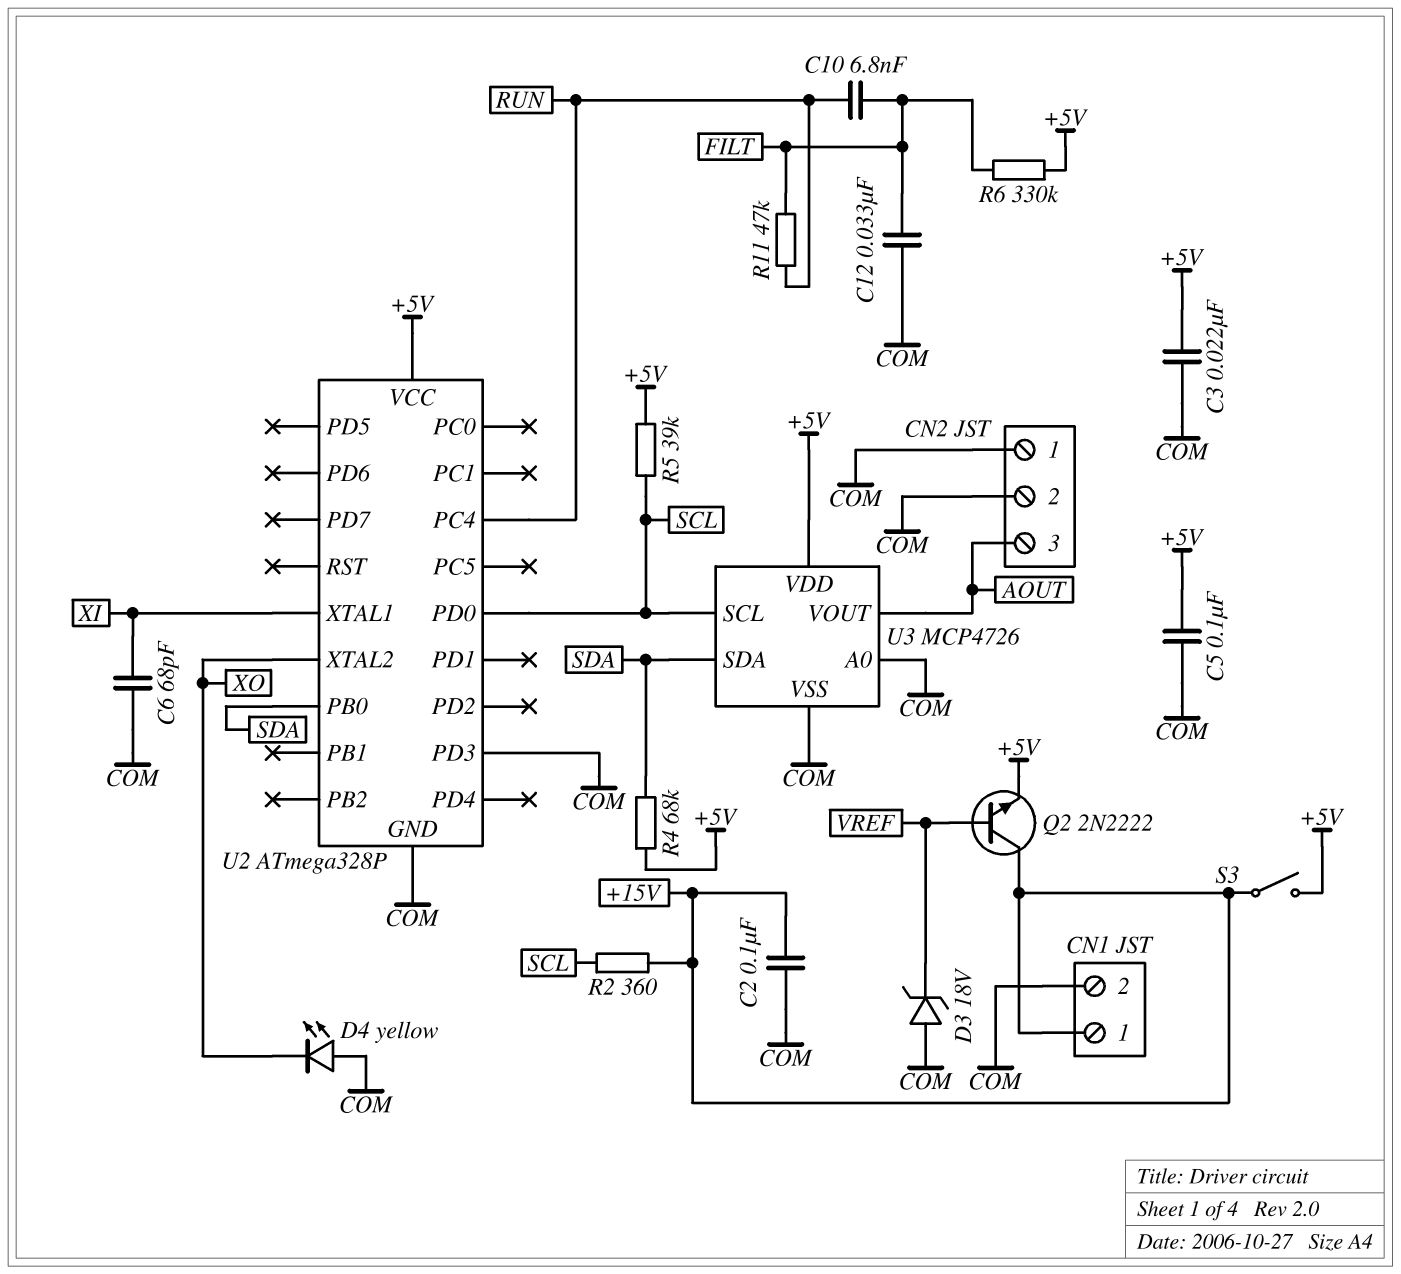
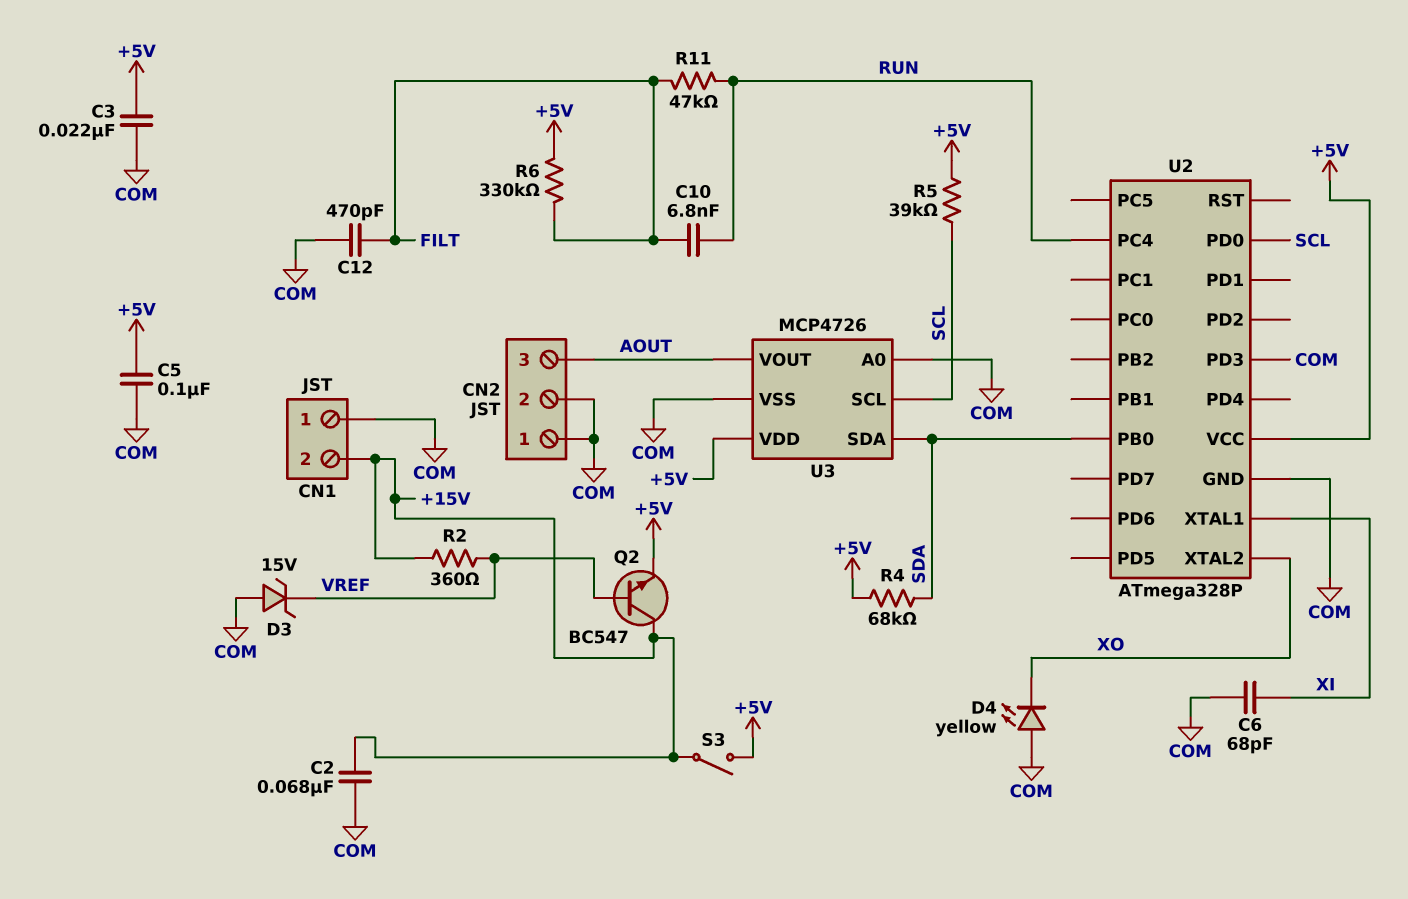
C2: 100nF (+15V, COM) -> 68nF (+15V, COM)
C12: 33nF (COM, FILT) -> 470pF (COM, FILT)
CN1 pin 1: +15V -> COM
CN1 pin 2: COM -> +15V
D3: zener 18V (A COM, K VREF) -> zener 15V (A COM, K VREF)
Q2: NPN 2N2222 (B VREF, C +15V, E +5V) -> NPN BC547 (B VREF, C +15V, E +5V)
R2: 360 (+15V, SCL) -> 360 (+15V, VREF)

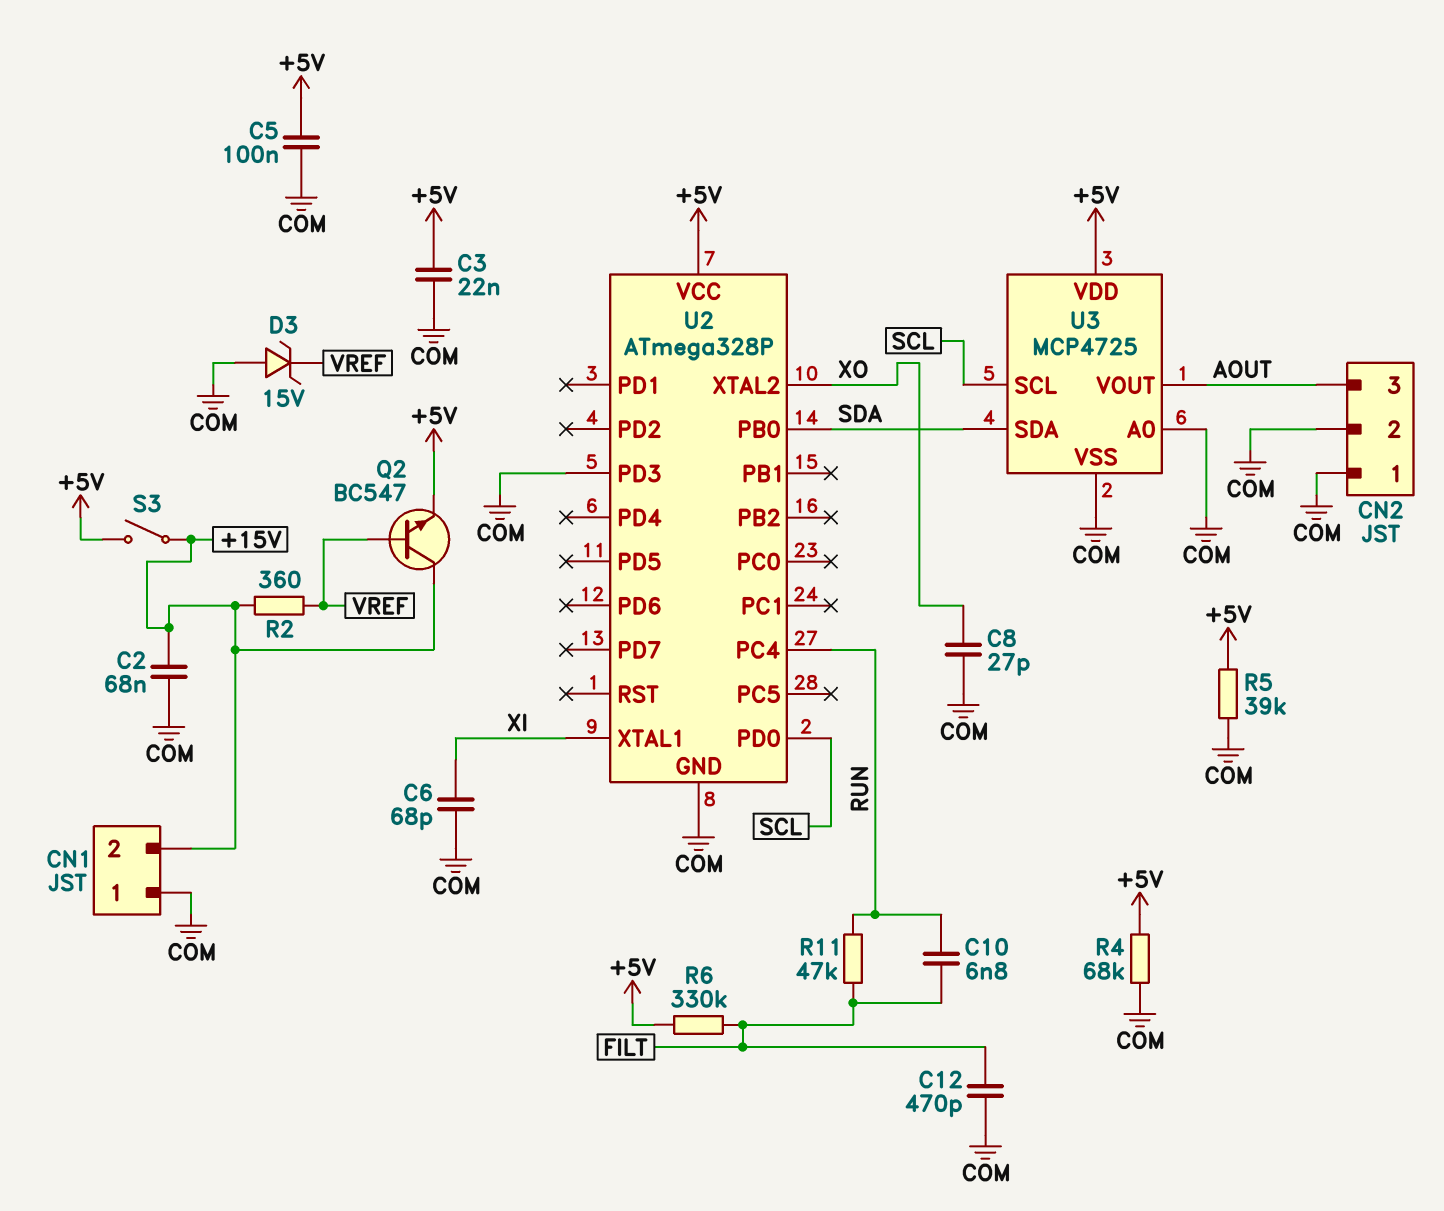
C8: none -> 27pF (COM, XO)
D4: LED yellow (A COM, K XO) -> none
R4: 68k (+5V, SDA) -> 68k (+5V, COM)
R5: 39k (+5V, SCL) -> 39k (+5V, COM)
U3: MCP4726 -> MCP4725

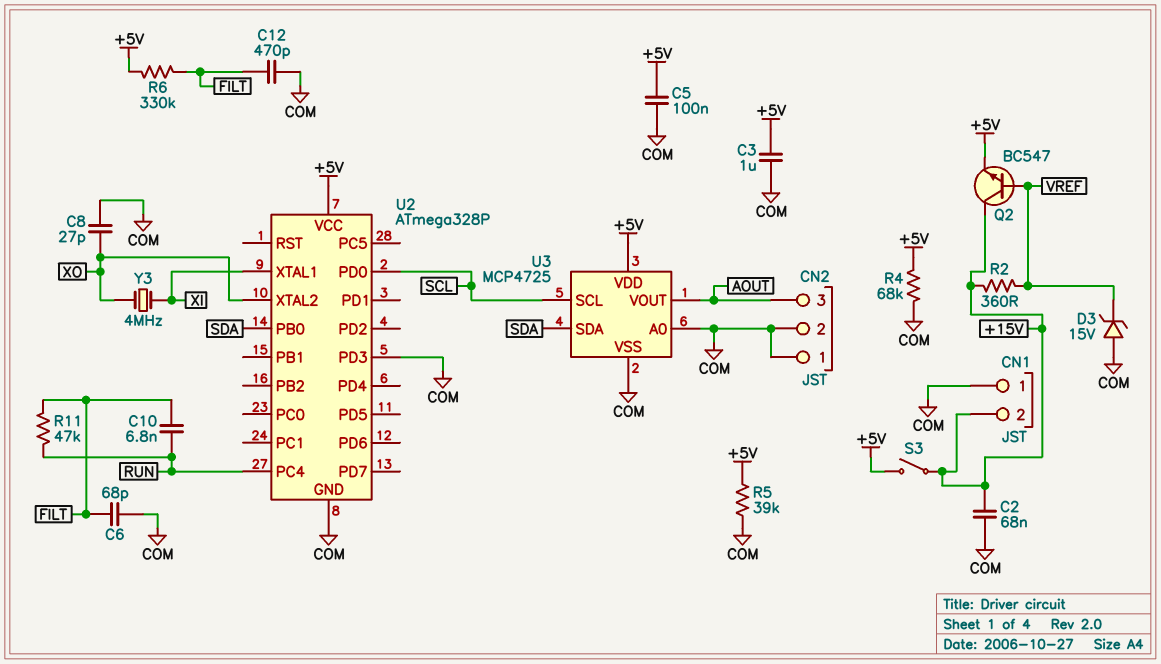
C3: 22nF (+5V, COM) -> 1uF (+5V, COM)
C6: 68pF (COM, XI) -> 68pF (COM, FILT)
Y3: none -> 4MHz (XI, XO)

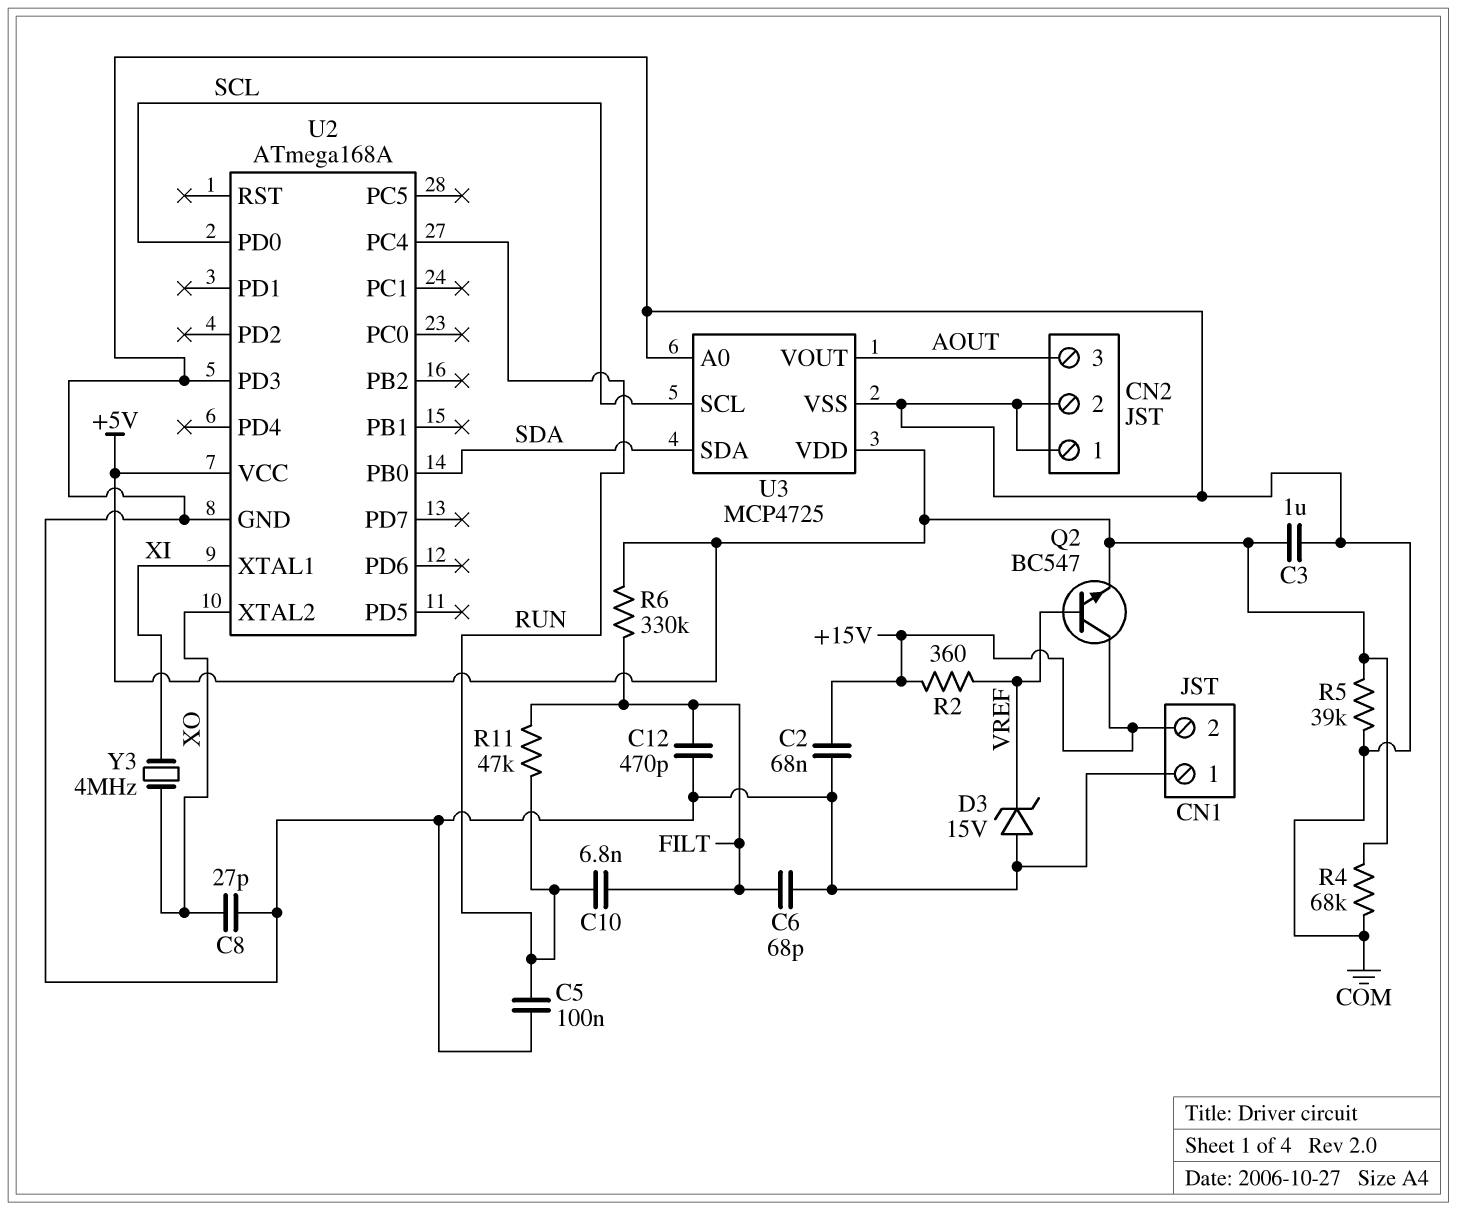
C5: 100nF (+5V, COM) -> 100nF (COM, RUN)
S3: switch (+5V, +15V) -> none
U2: ATmega328P -> ATmega168A

